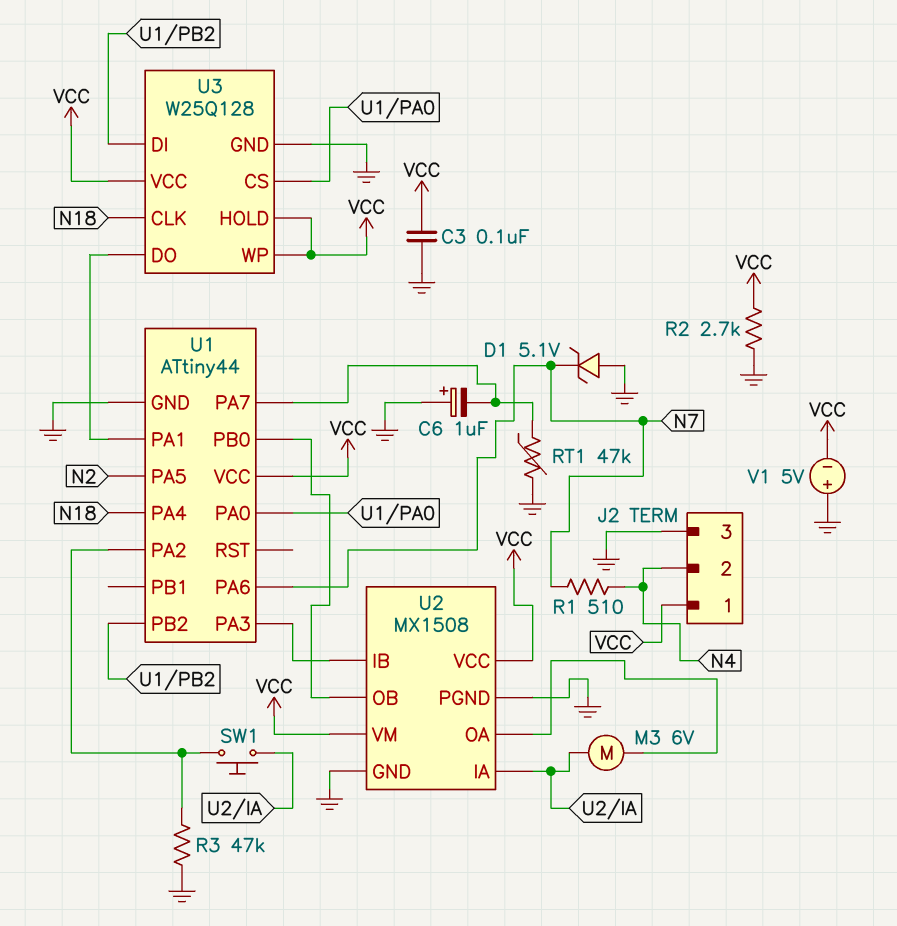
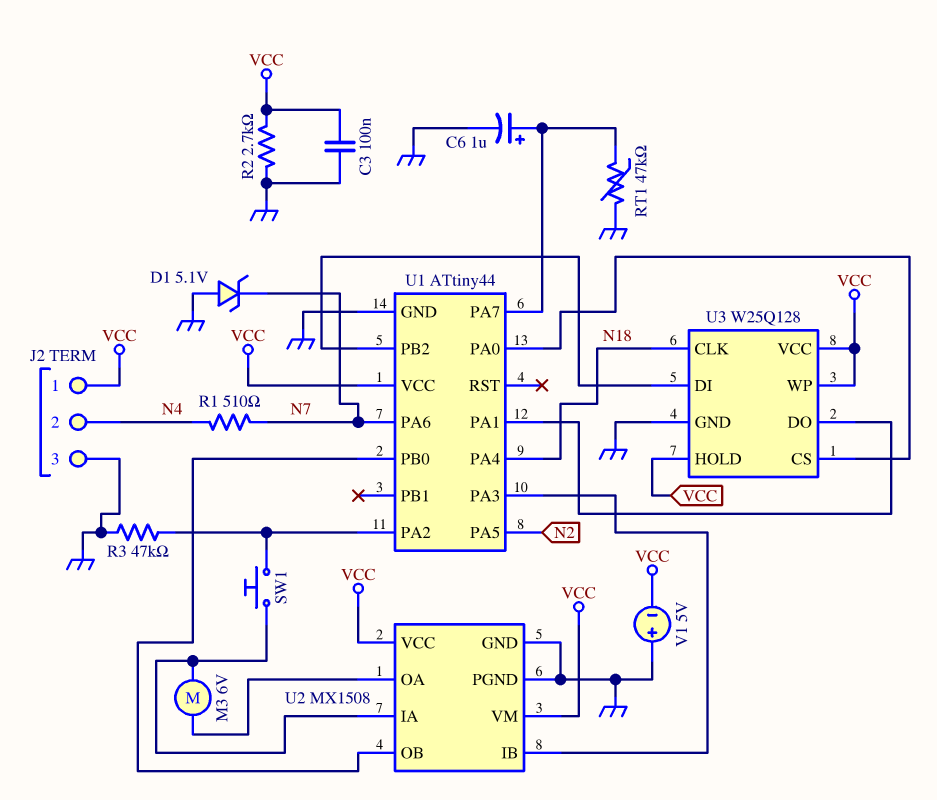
C6: 1uF (plus GND, minus U1/PA7) -> 1uF (plus U1/PA7, minus GND)

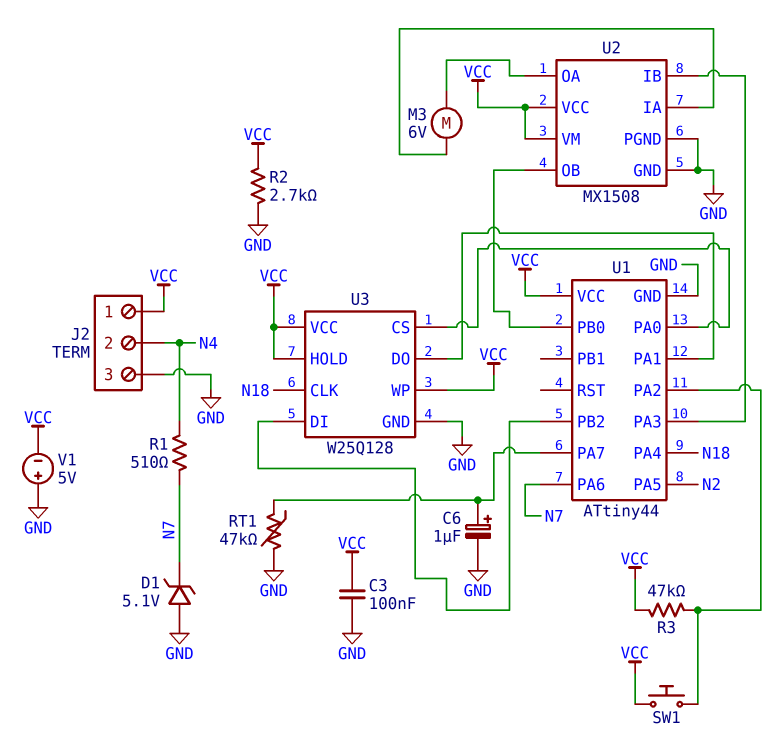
R3: 47k (GND, U1/PA2) -> 47k (U1/PA2, VCC)
SW1: button (U1/PA2, U2/IA) -> button (U1/PA2, VCC)

